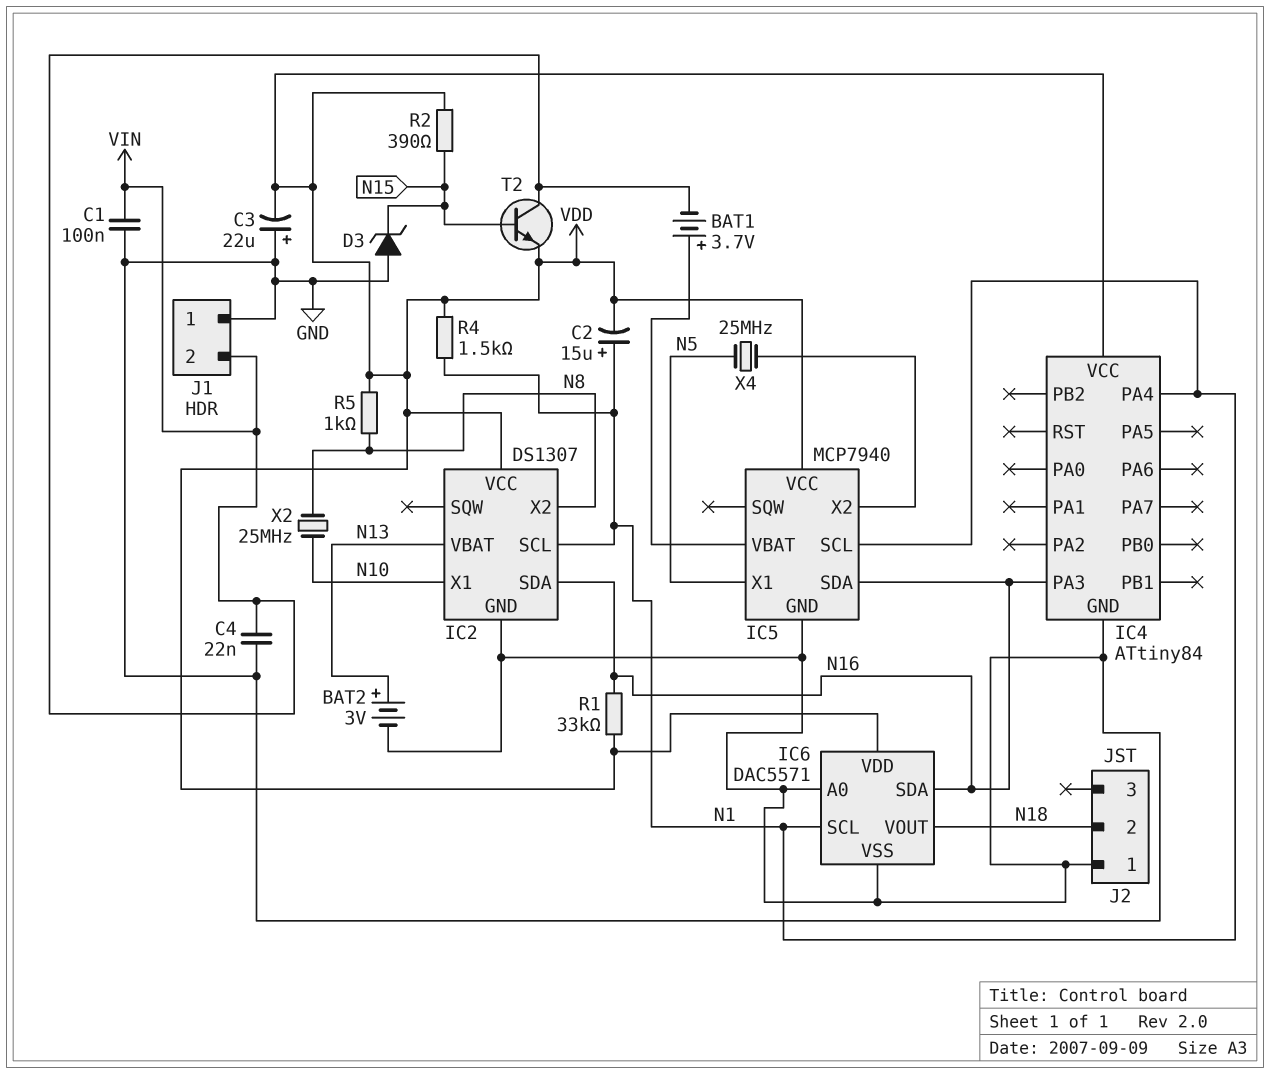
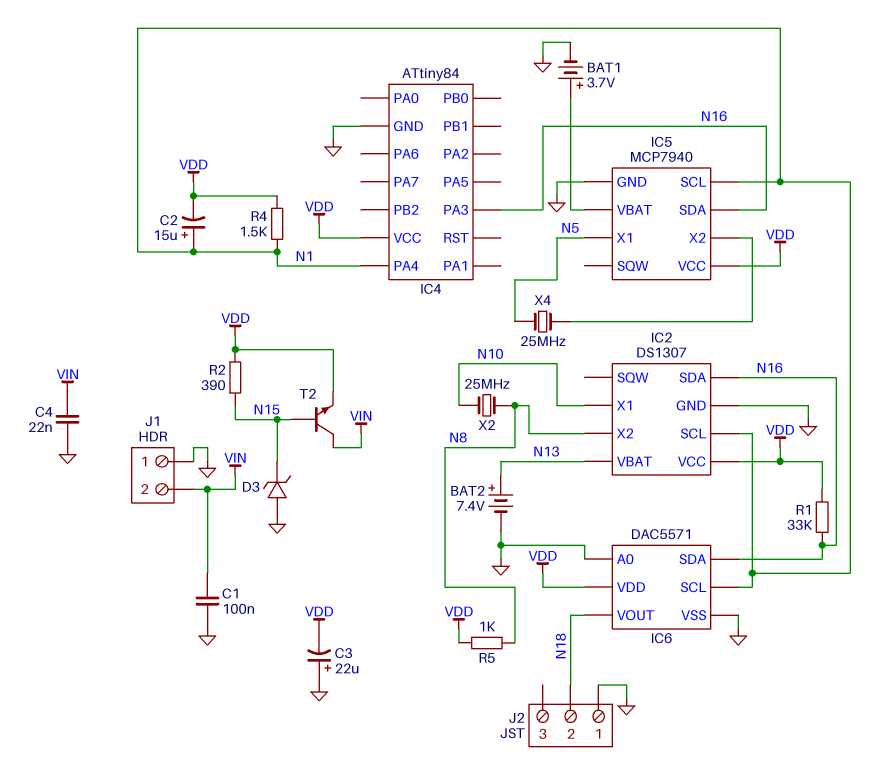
BAT1: 3.7V (plus IC5/VBAT, minus VIN) -> 3.7V (plus IC5/VBAT, minus GND)
BAT2: 3V (plus N13, minus GND) -> 7.4V (plus N13, minus GND)

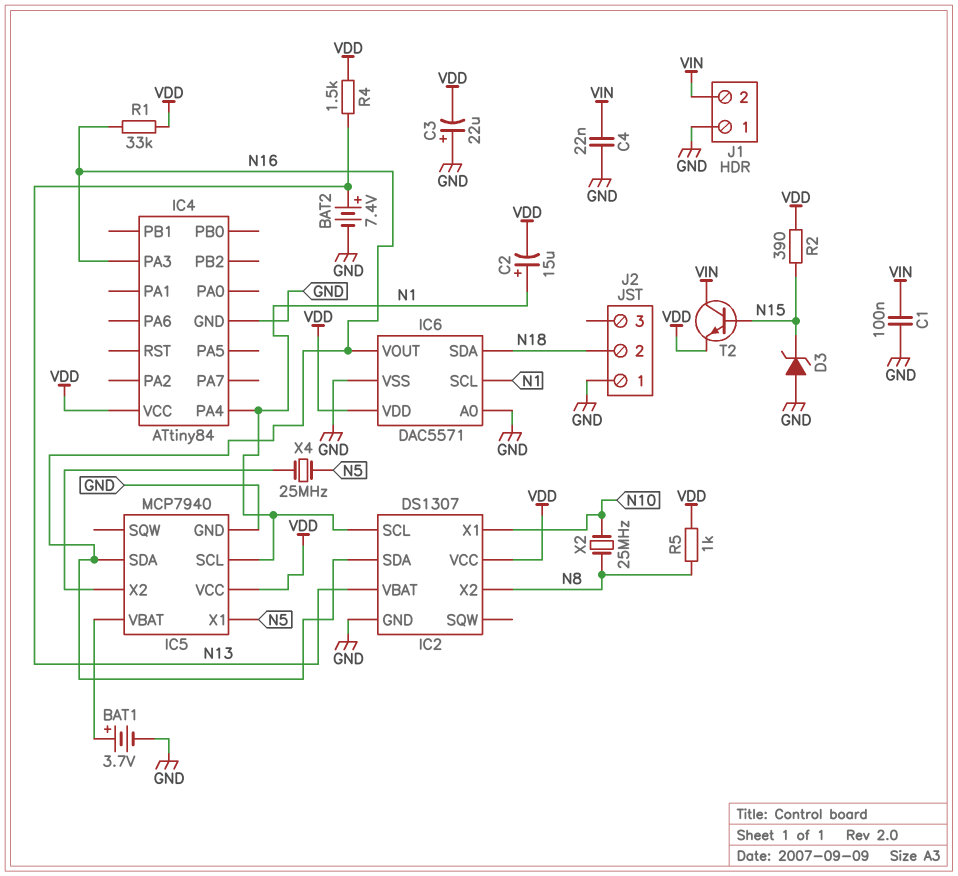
IC6 pin SDA: N16 -> N18
IC6 pin VOUT: N18 -> N16
R4: 1.5k (N1, VDD) -> 1.5k (N13, VDD)

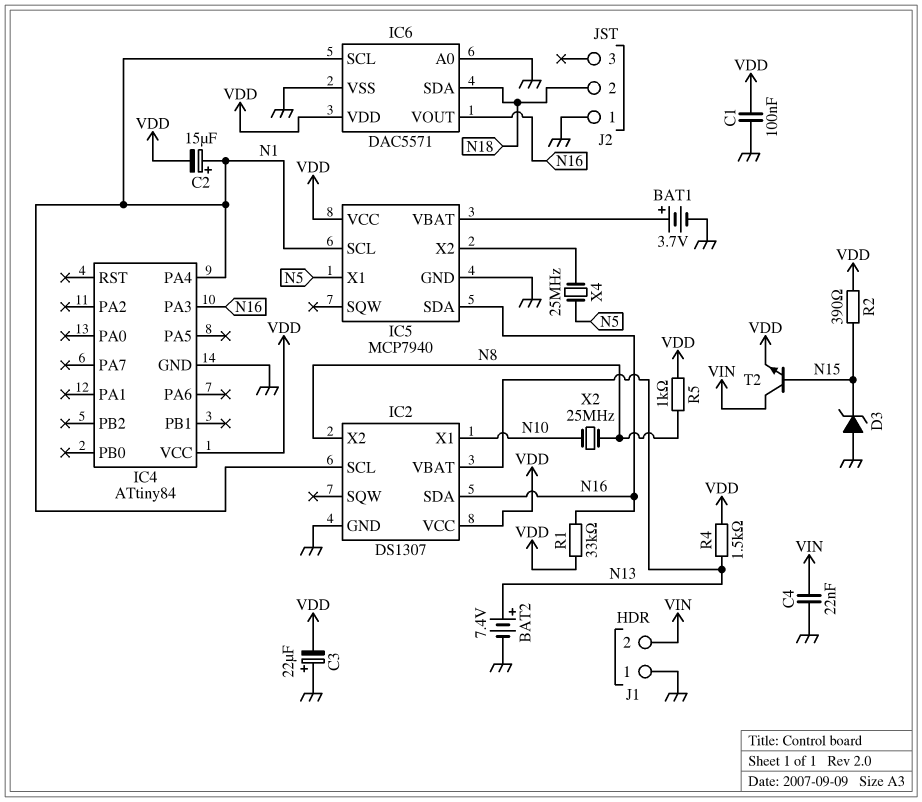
C1: 100nF (GND, VIN) -> 100nF (GND, VDD)

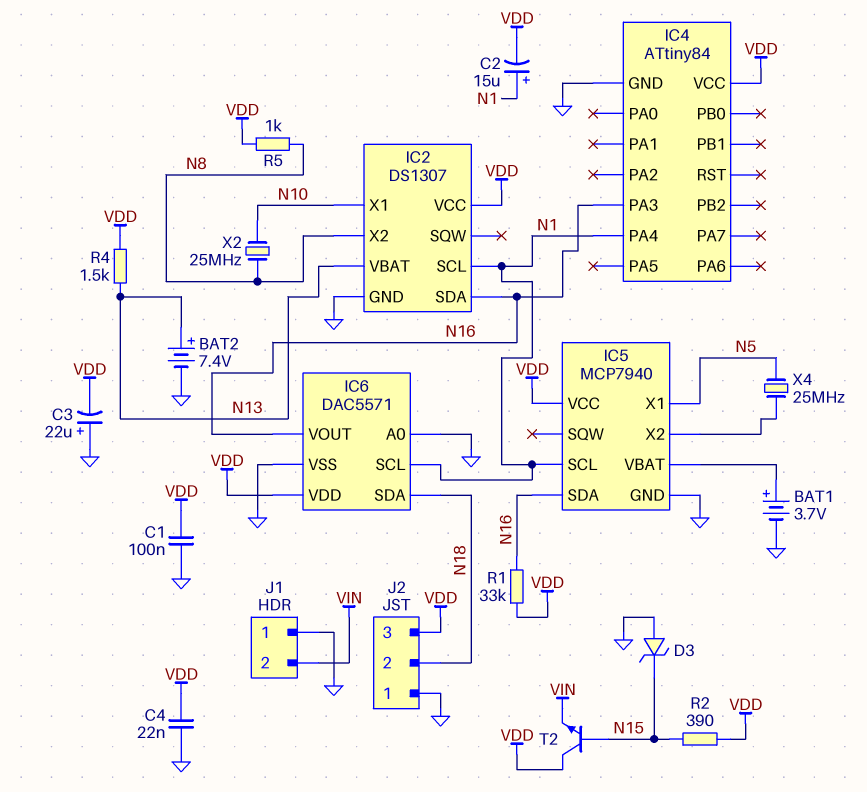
C4: 22nF (GND, VIN) -> 22nF (GND, VDD)
J2 pin 3: none -> VDD
T2: NPN (B N15, C VIN, E VDD) -> NPN (B N15, C VDD, E VIN)

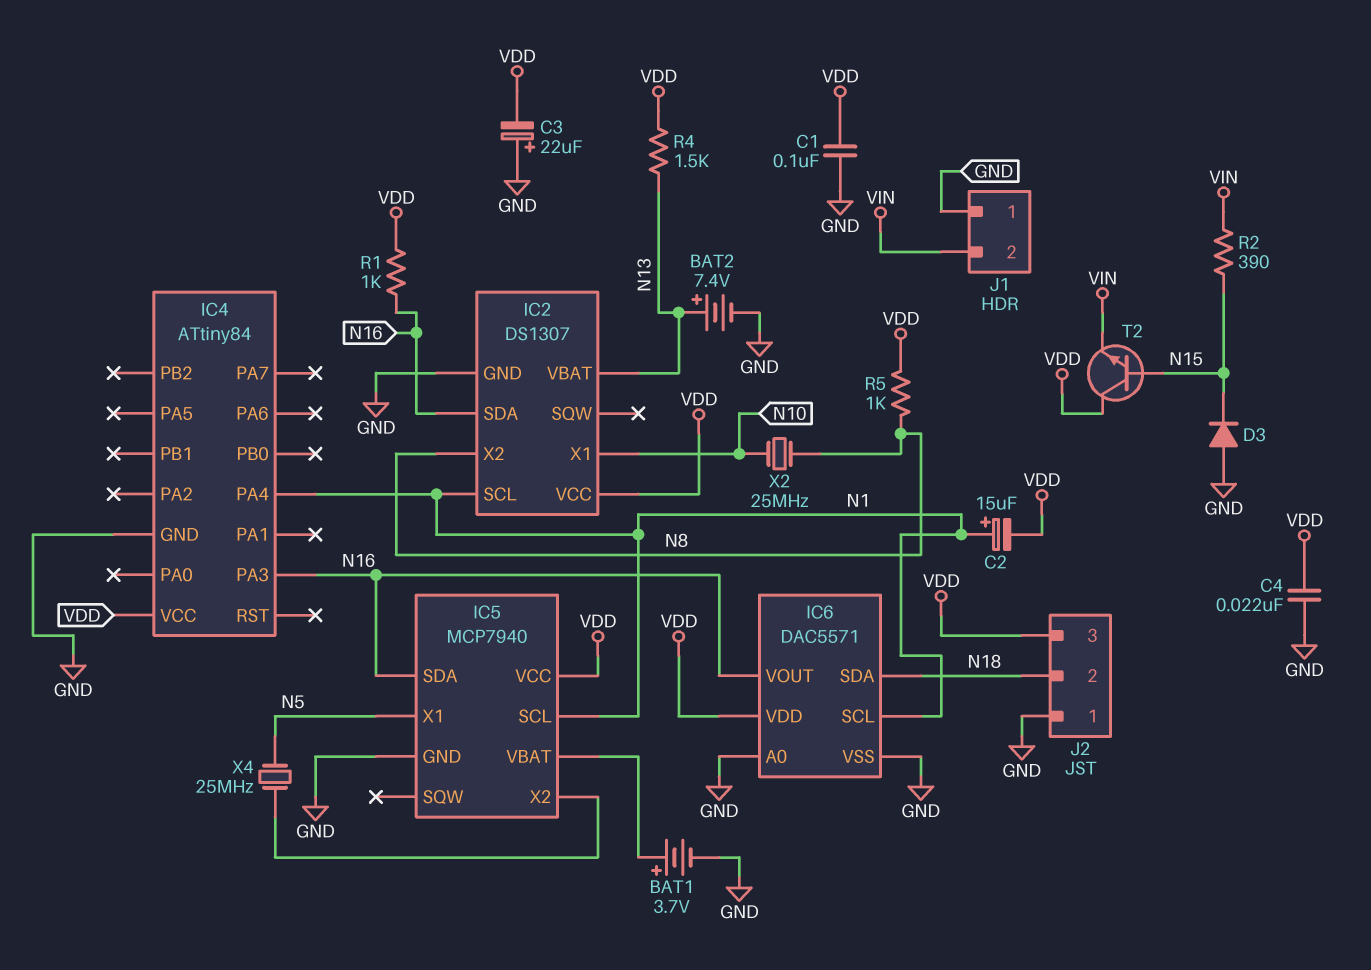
D3: zener (A GND, K N15) -> diode (A GND, K N15)
R1: 33k (N16, VDD) -> 1k (N16, VDD)
R2: 390 (N15, VDD) -> 390 (N15, VIN)

